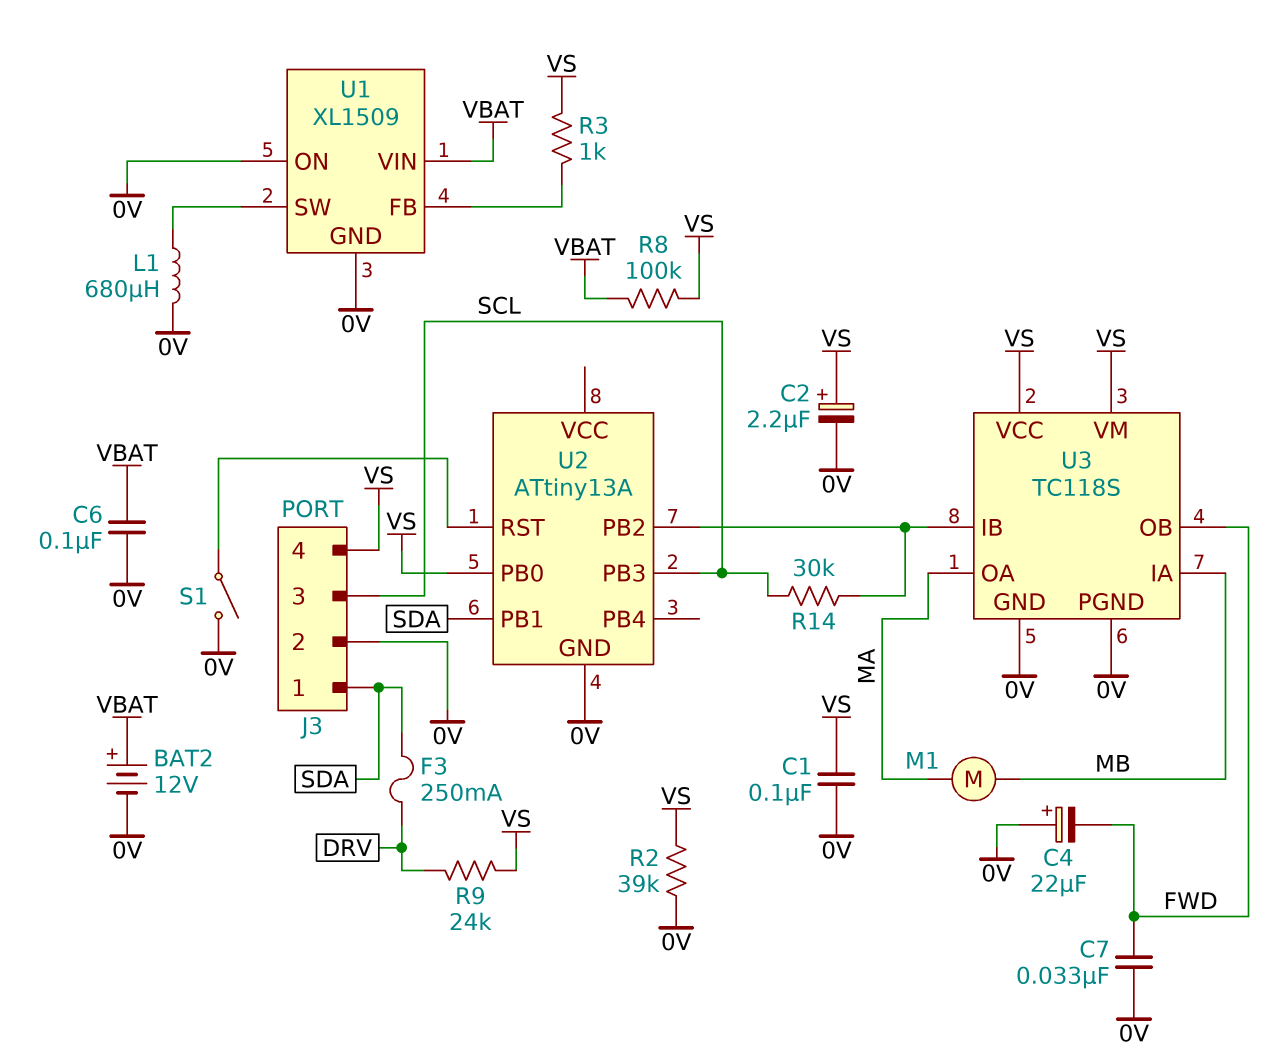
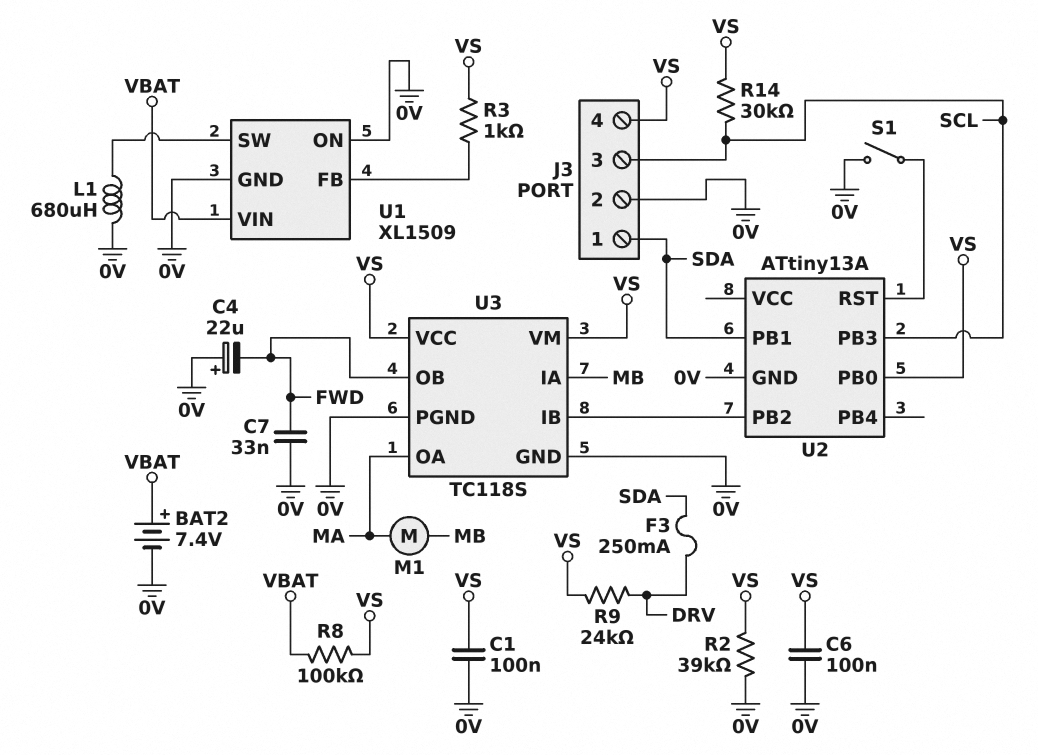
BAT2: 12V (plus VBAT, minus 0V) -> 7.4V (plus VBAT, minus 0V)
C2: 2.2uF (plus VS, minus 0V) -> none
C6: 100nF (0V, VBAT) -> 100nF (0V, VS)
R14: 30k (SCL, U2/PB2) -> 30k (SCL, VS)

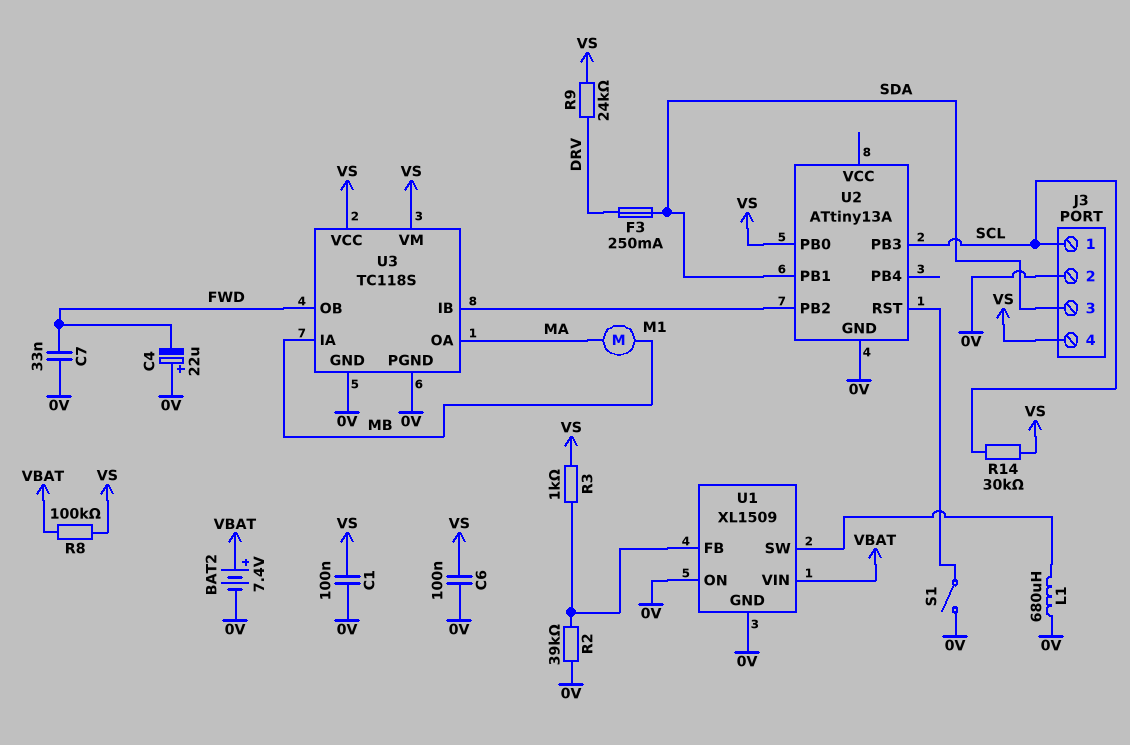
J3 pin 1: SDA -> SCL
J3 pin 3: SCL -> SDA
R2: 39k (0V, VS) -> 39k (0V, U1/FB)

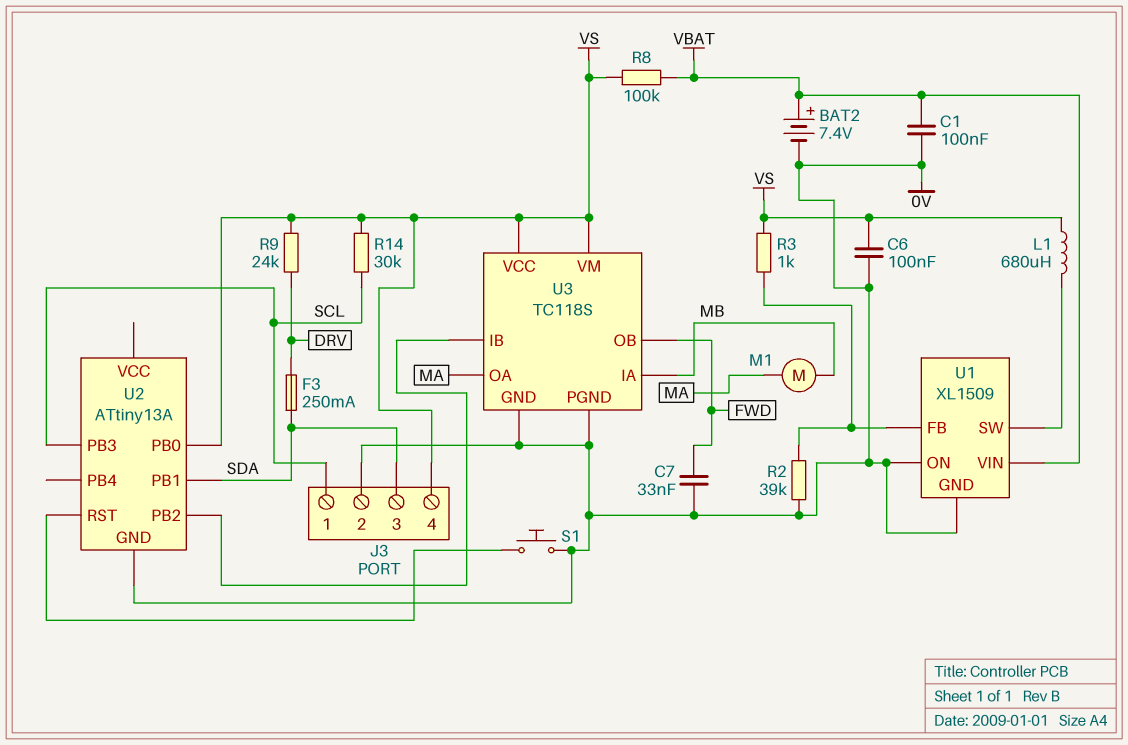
C1: 100nF (0V, VS) -> 100nF (0V, VBAT)
C4: 22uF (plus 0V, minus FWD) -> none
L1: 680uH (0V, U1/SW) -> 680uH (U1/SW, VS)
S1: switch (0V, U2/RST) -> button (0V, U2/RST)

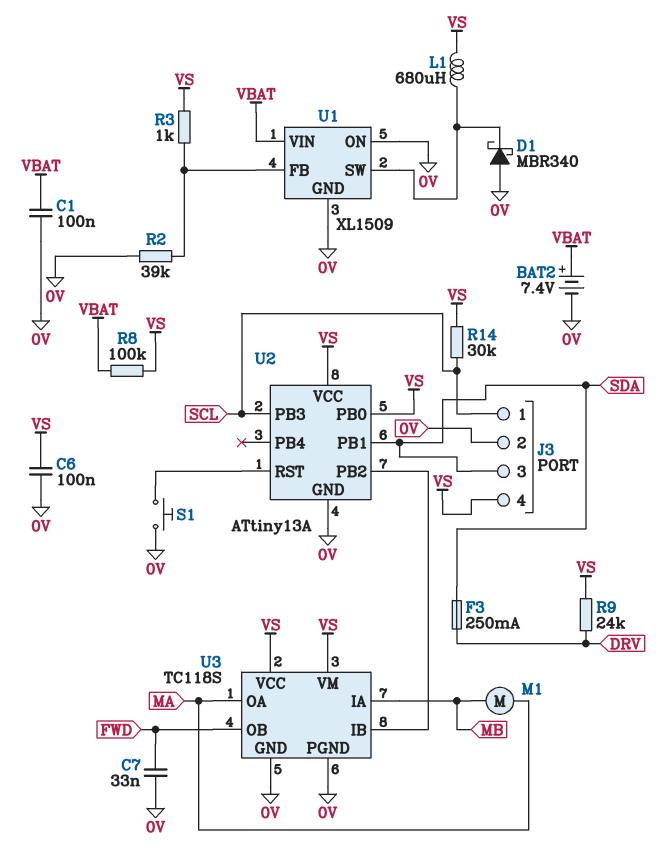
D1: none -> schottky MBR340 (A 0V, K U1/SW)
U2 pin VCC: none -> VS

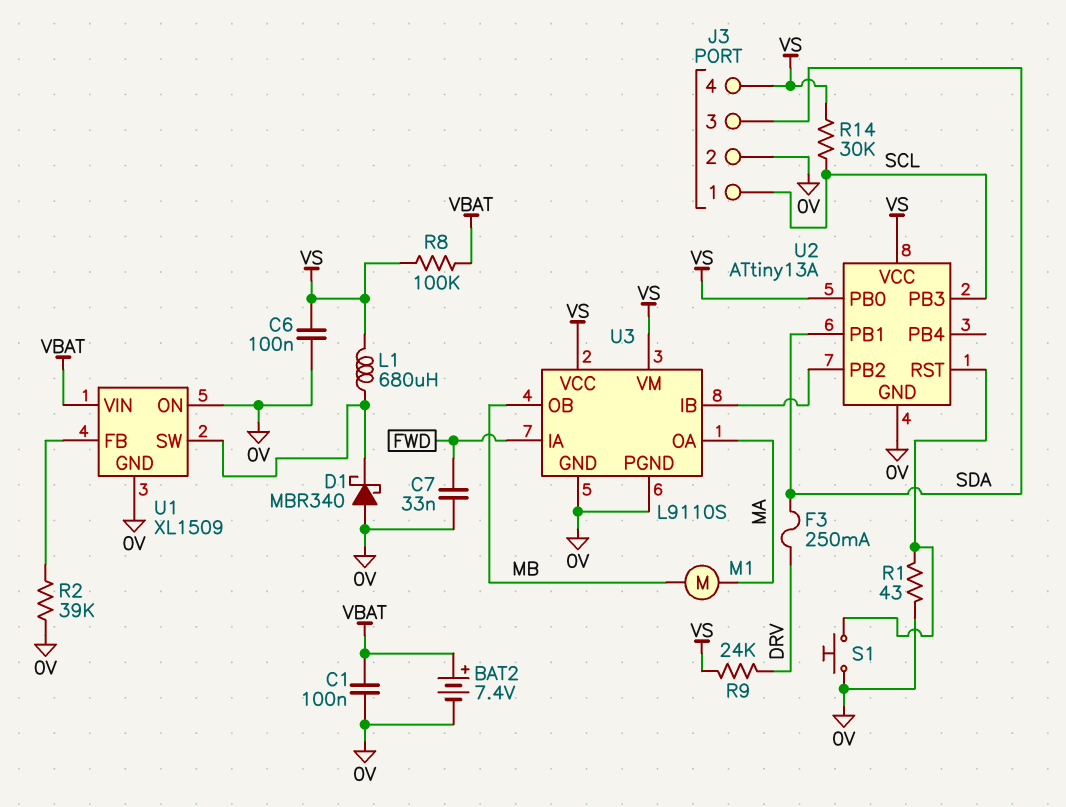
R1: none -> 43 (0V, U2/RST)
R3: 1k (U1/FB, VS) -> none
U3: TC118S -> L9110S
U3 pin IA: MB -> FWD
U3 pin OB: FWD -> MB

